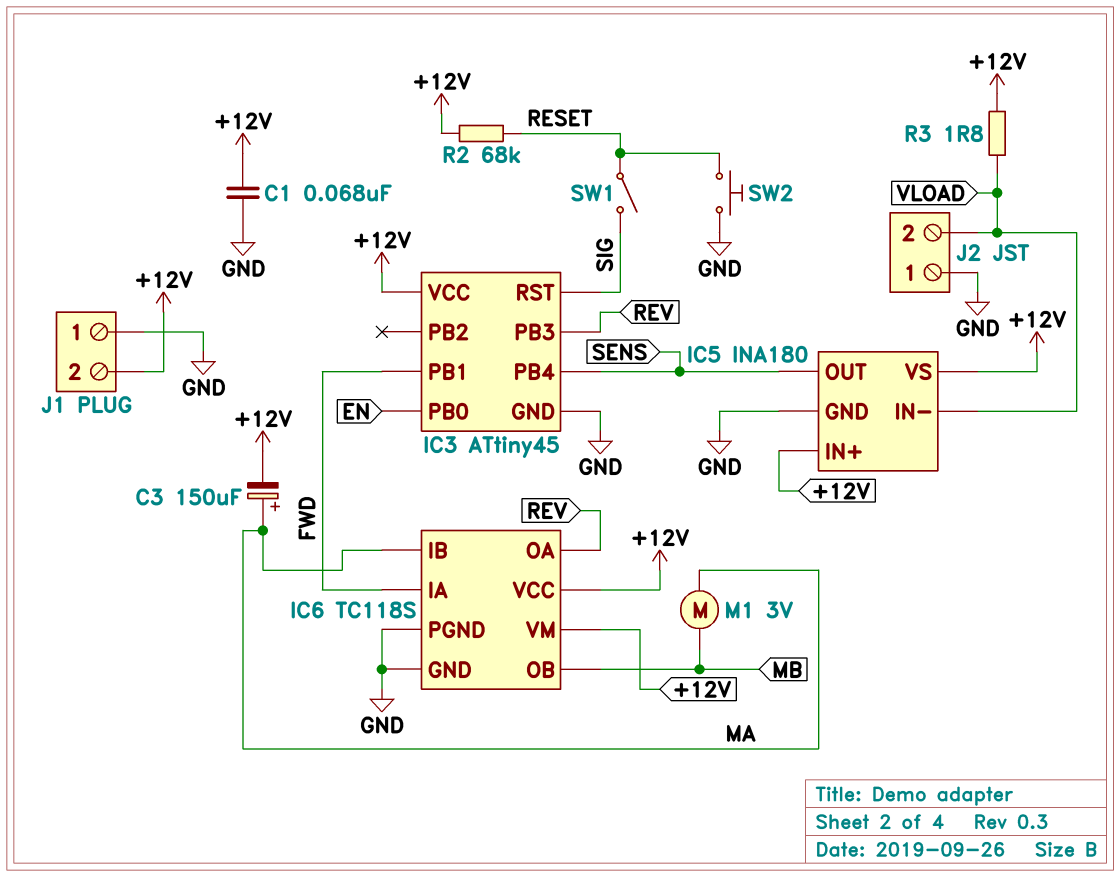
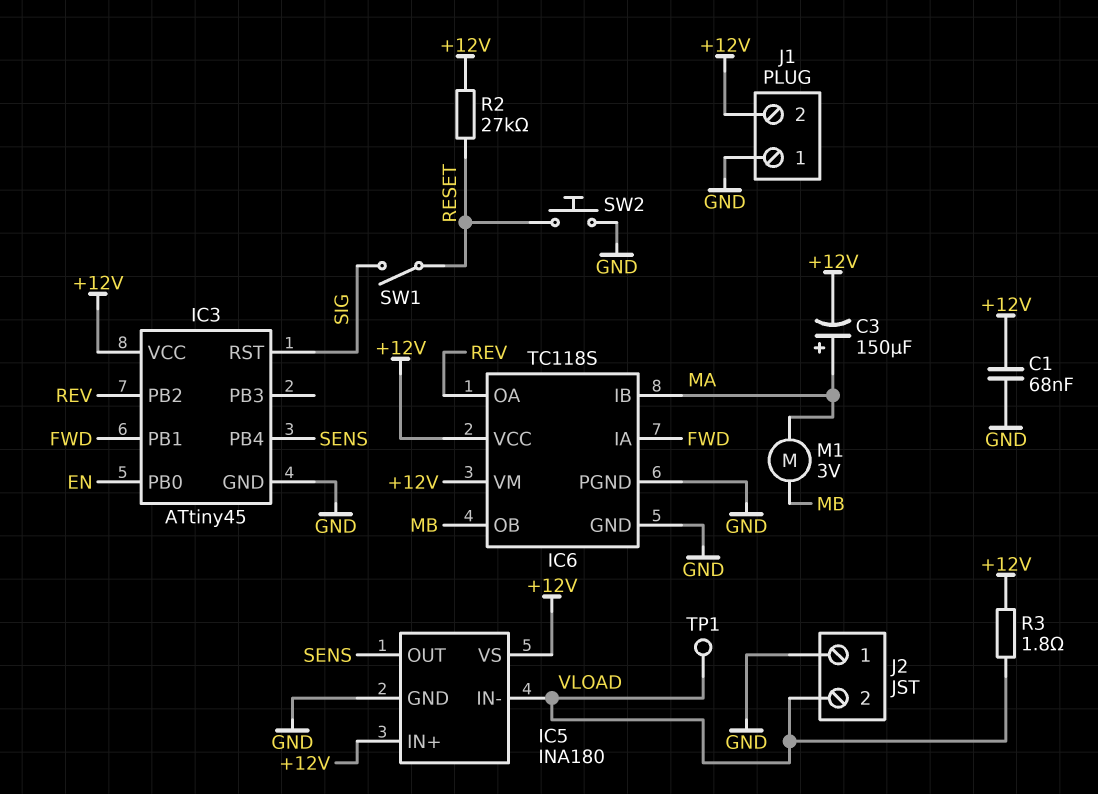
IC3 pin PB2: none -> REV
IC3 pin PB3: REV -> none
R2: 68k (+12V, RESET) -> 27k (+12V, RESET)
TP1: none -> test point (VLOAD)

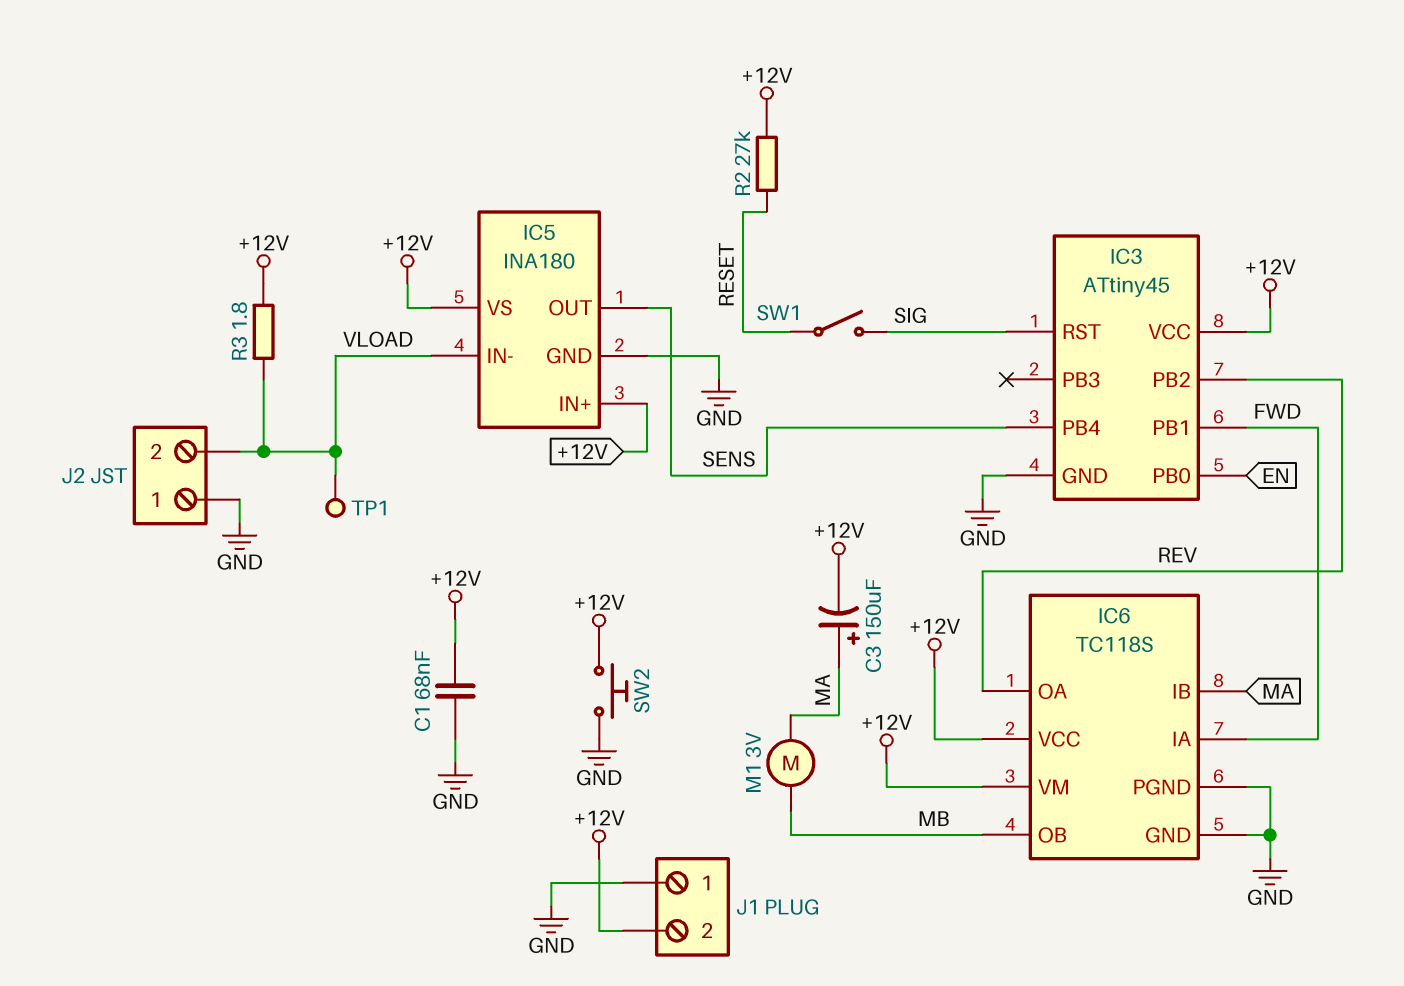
SW2: button (GND, RESET) -> button (+12V, GND)

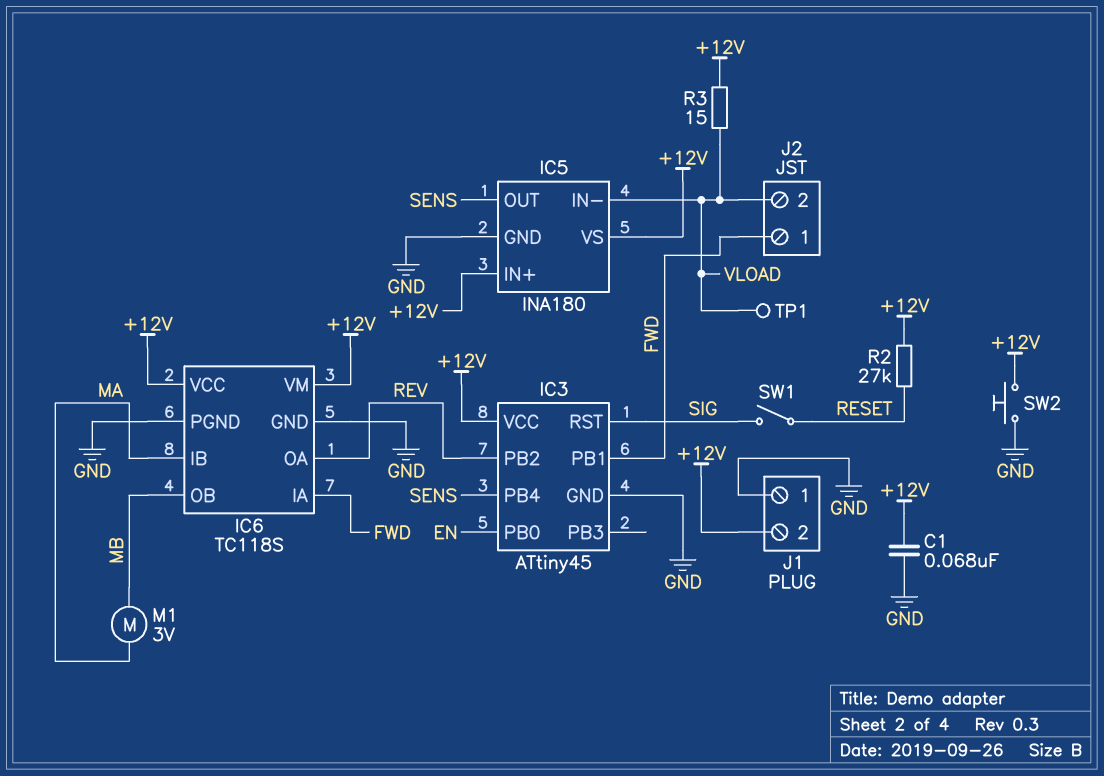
C3: 150uF (plus MA, minus +12V) -> none
J2 pin 1: GND -> FWD
R3: 1.8 (+12V, VLOAD) -> 15 (+12V, VLOAD)

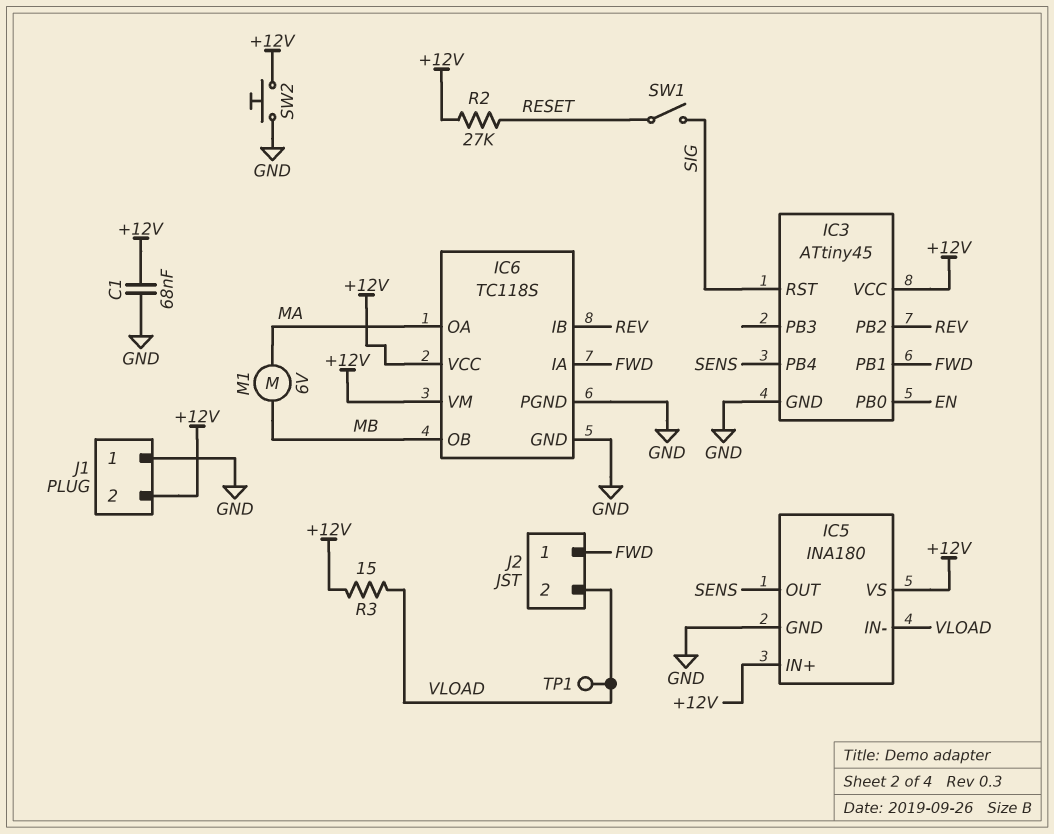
IC6 pin IB: MA -> REV
IC6 pin OA: REV -> MA
M1: motor 3V (MA, MB) -> motor 6V (MA, MB)

